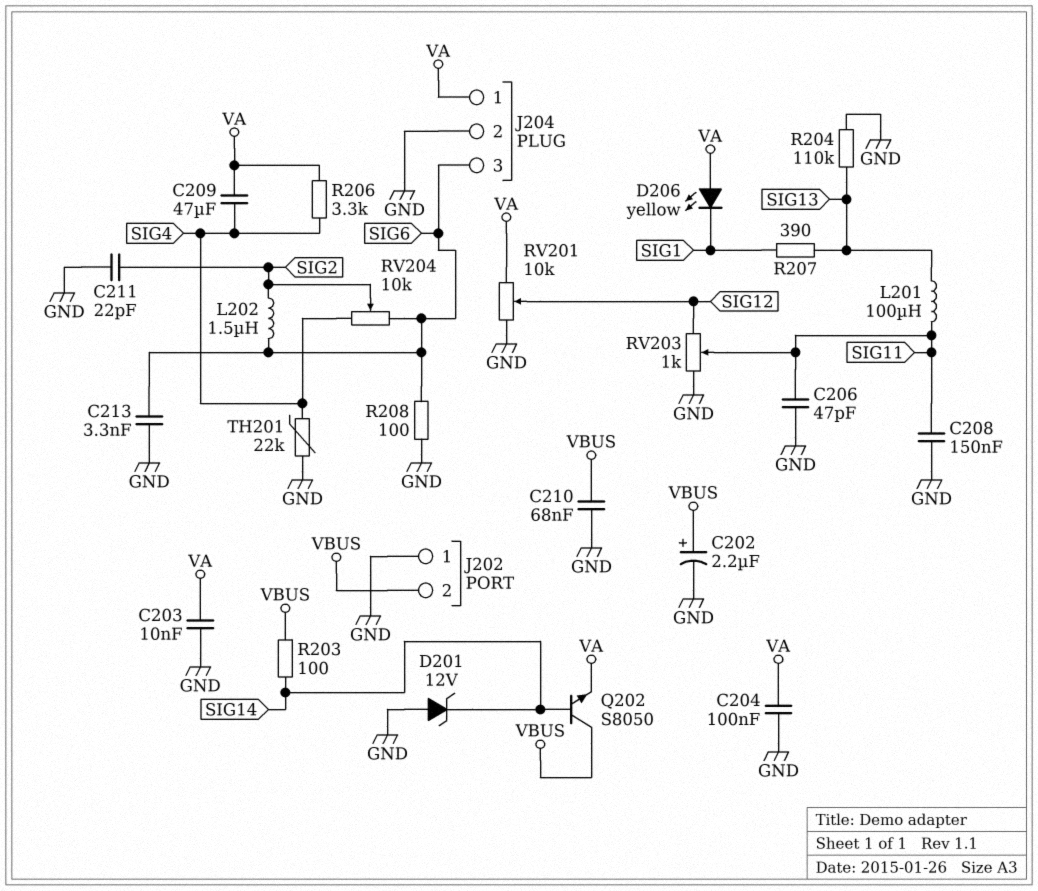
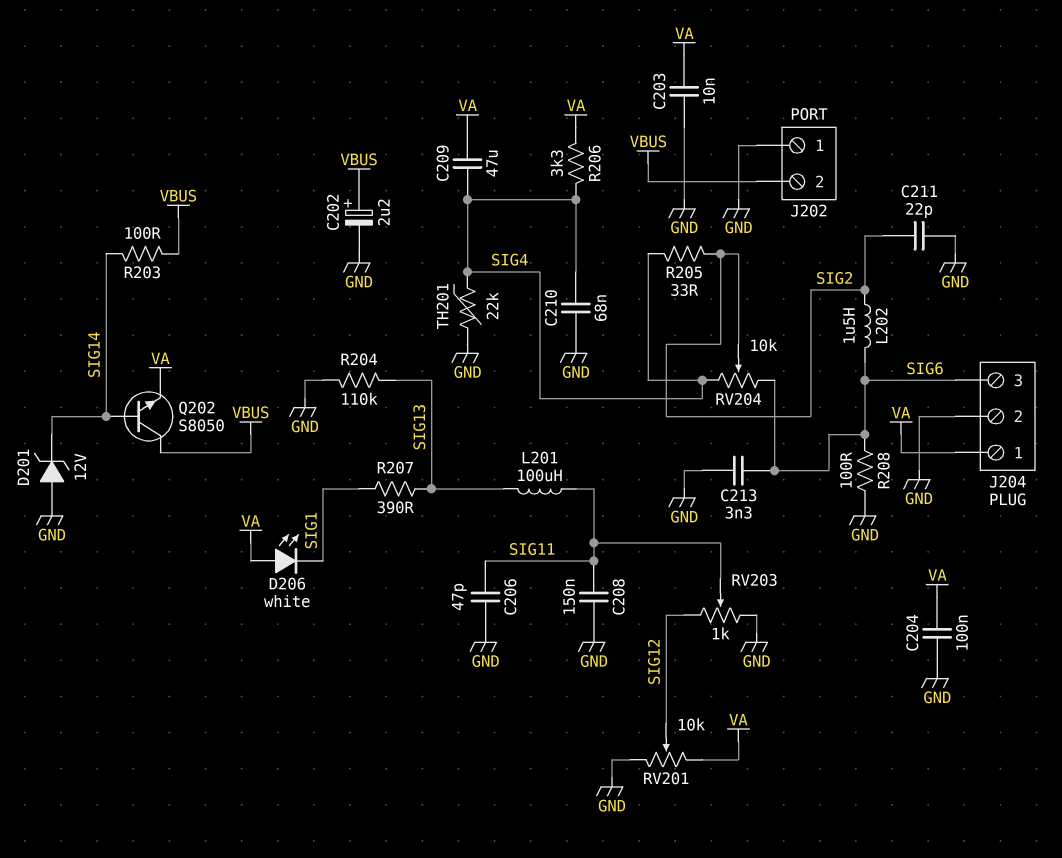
C210: 68nF (GND, VBUS) -> 68nF (GND, SIG4)
D206: LED yellow (A VA, K SIG1) -> LED white (A VA, K SIG1)
R205: none -> 33 (SIG2, SIG4)

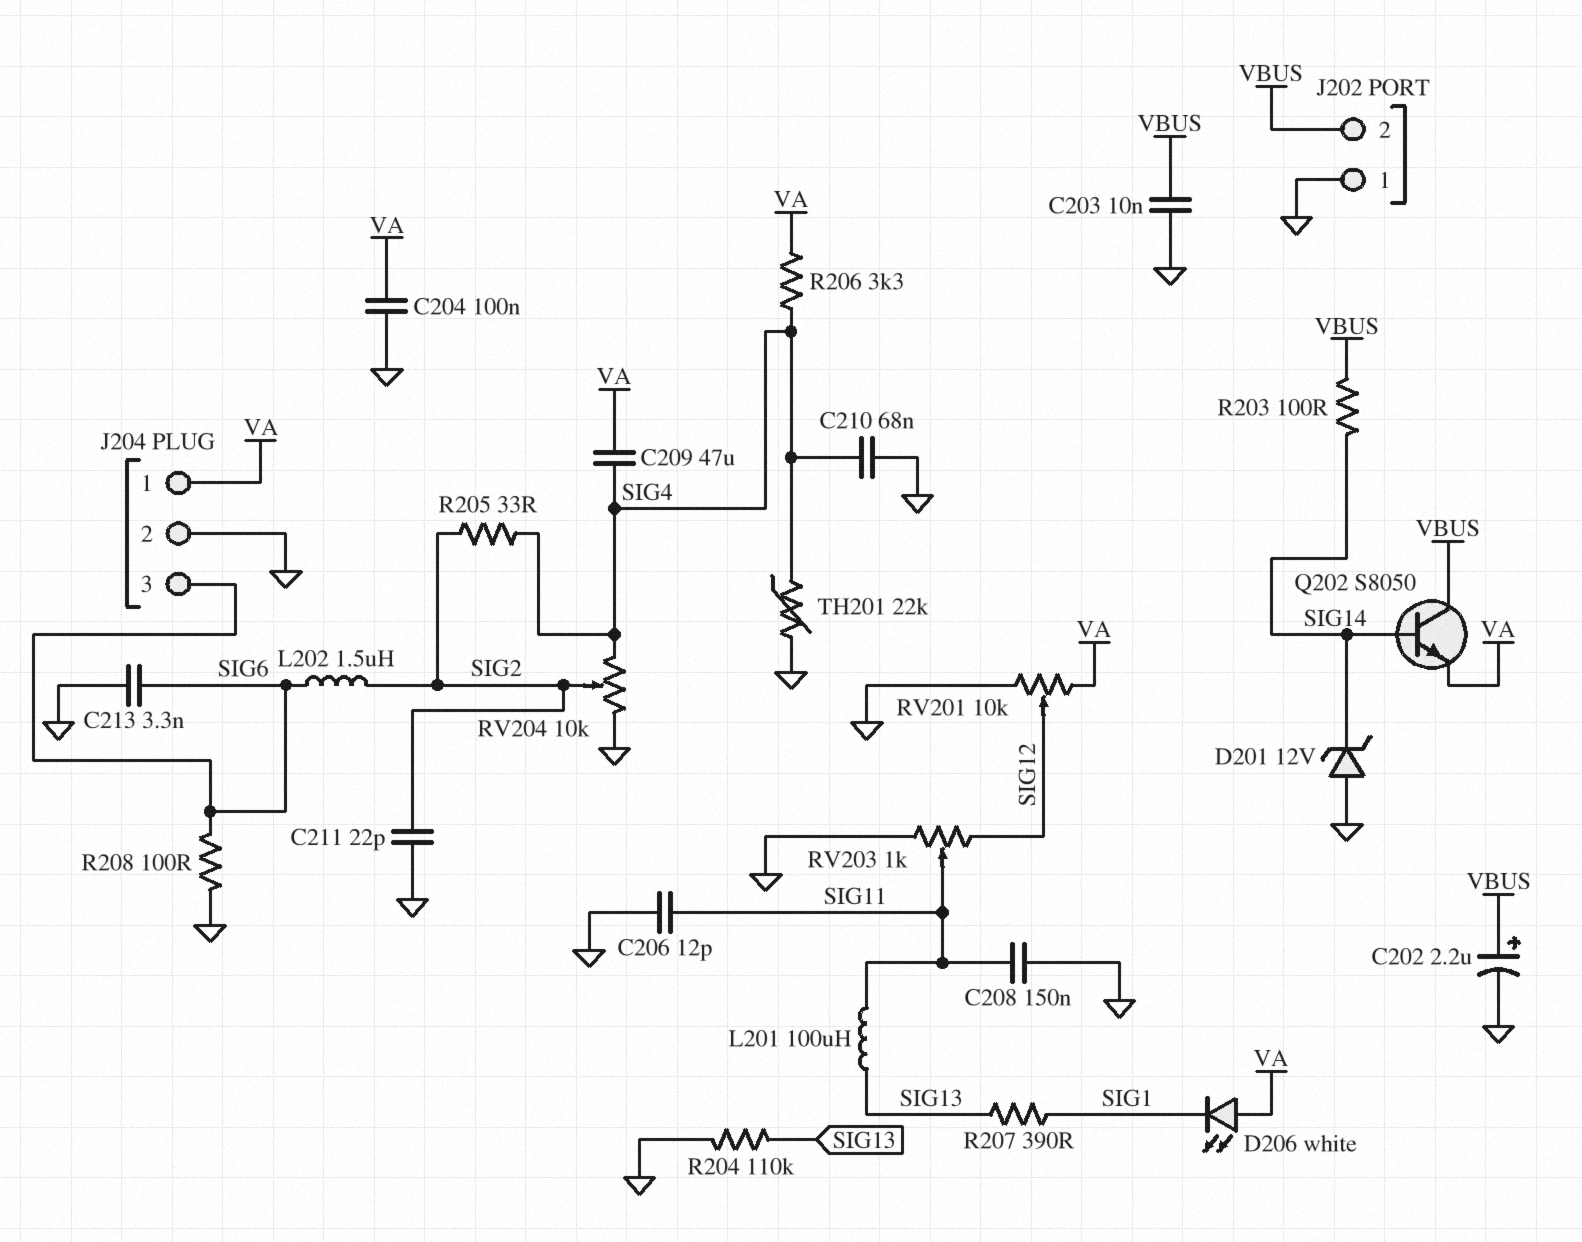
C203: 10nF (GND, VA) -> 10nF (GND, VBUS)
C206: 47pF (GND, SIG11) -> 12pF (GND, SIG11)
RV204: 10k (SIG4, SIG6, wiper SIG2) -> 10k (GND, SIG4, wiper SIG2)

